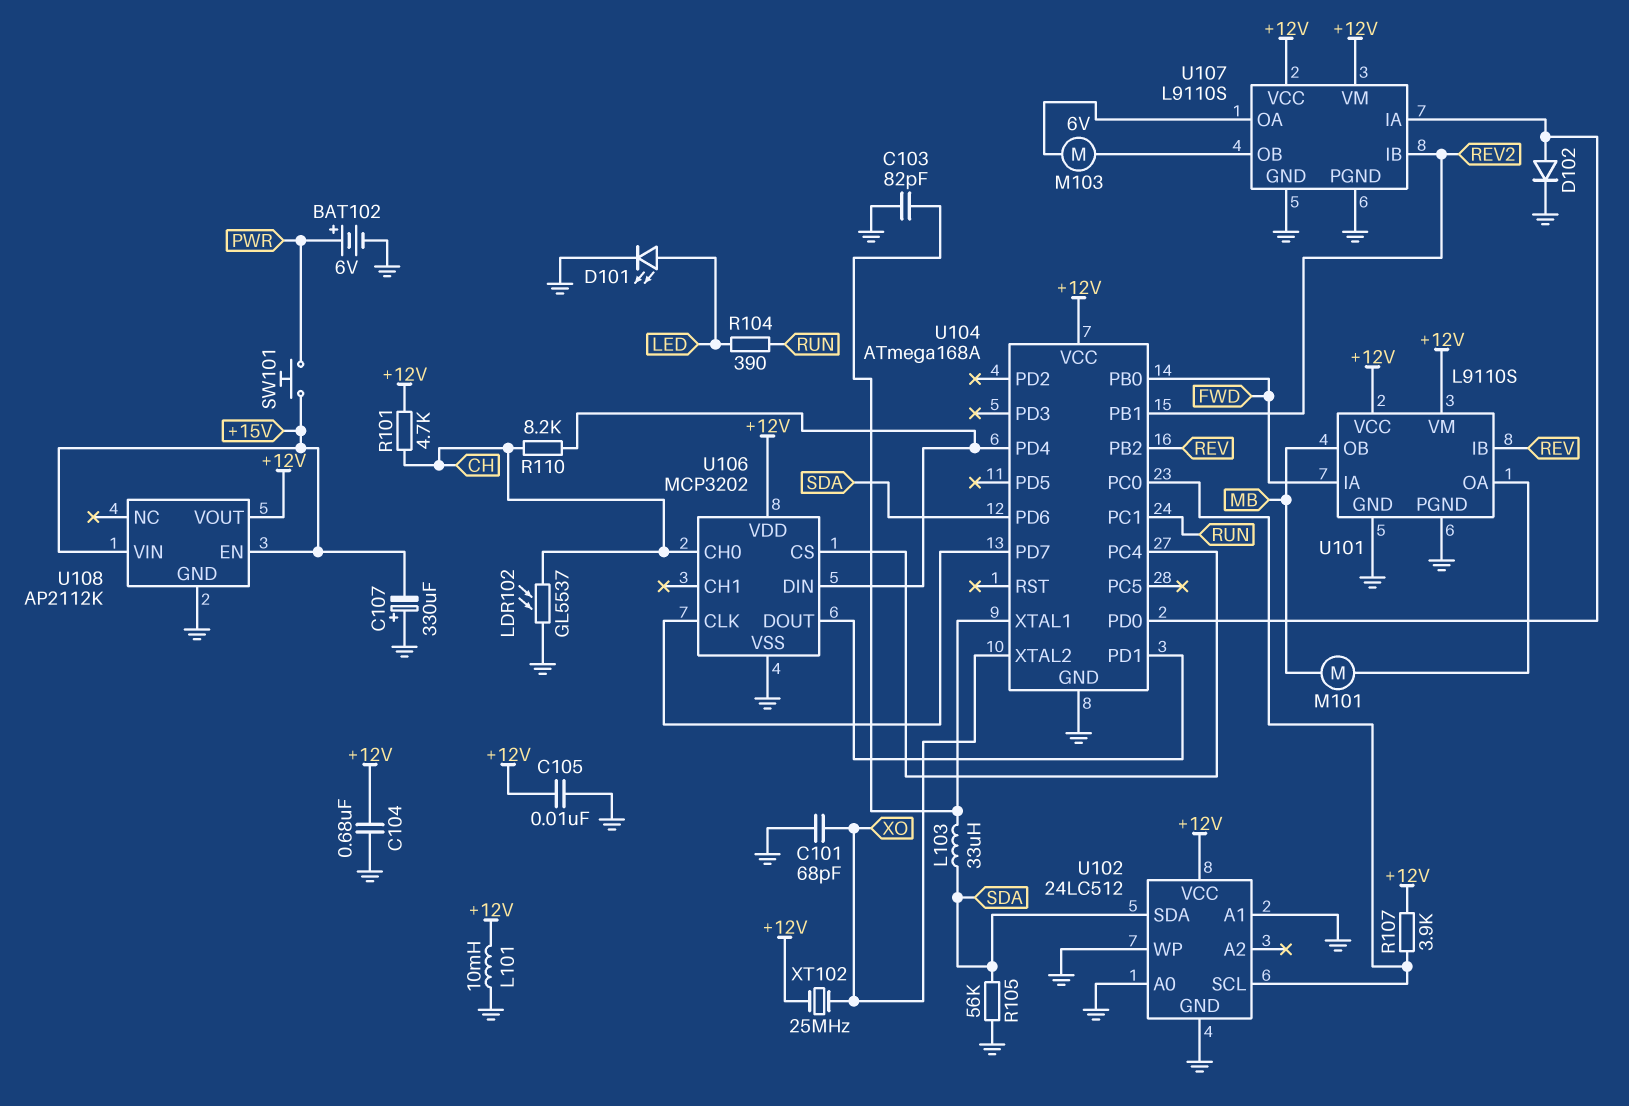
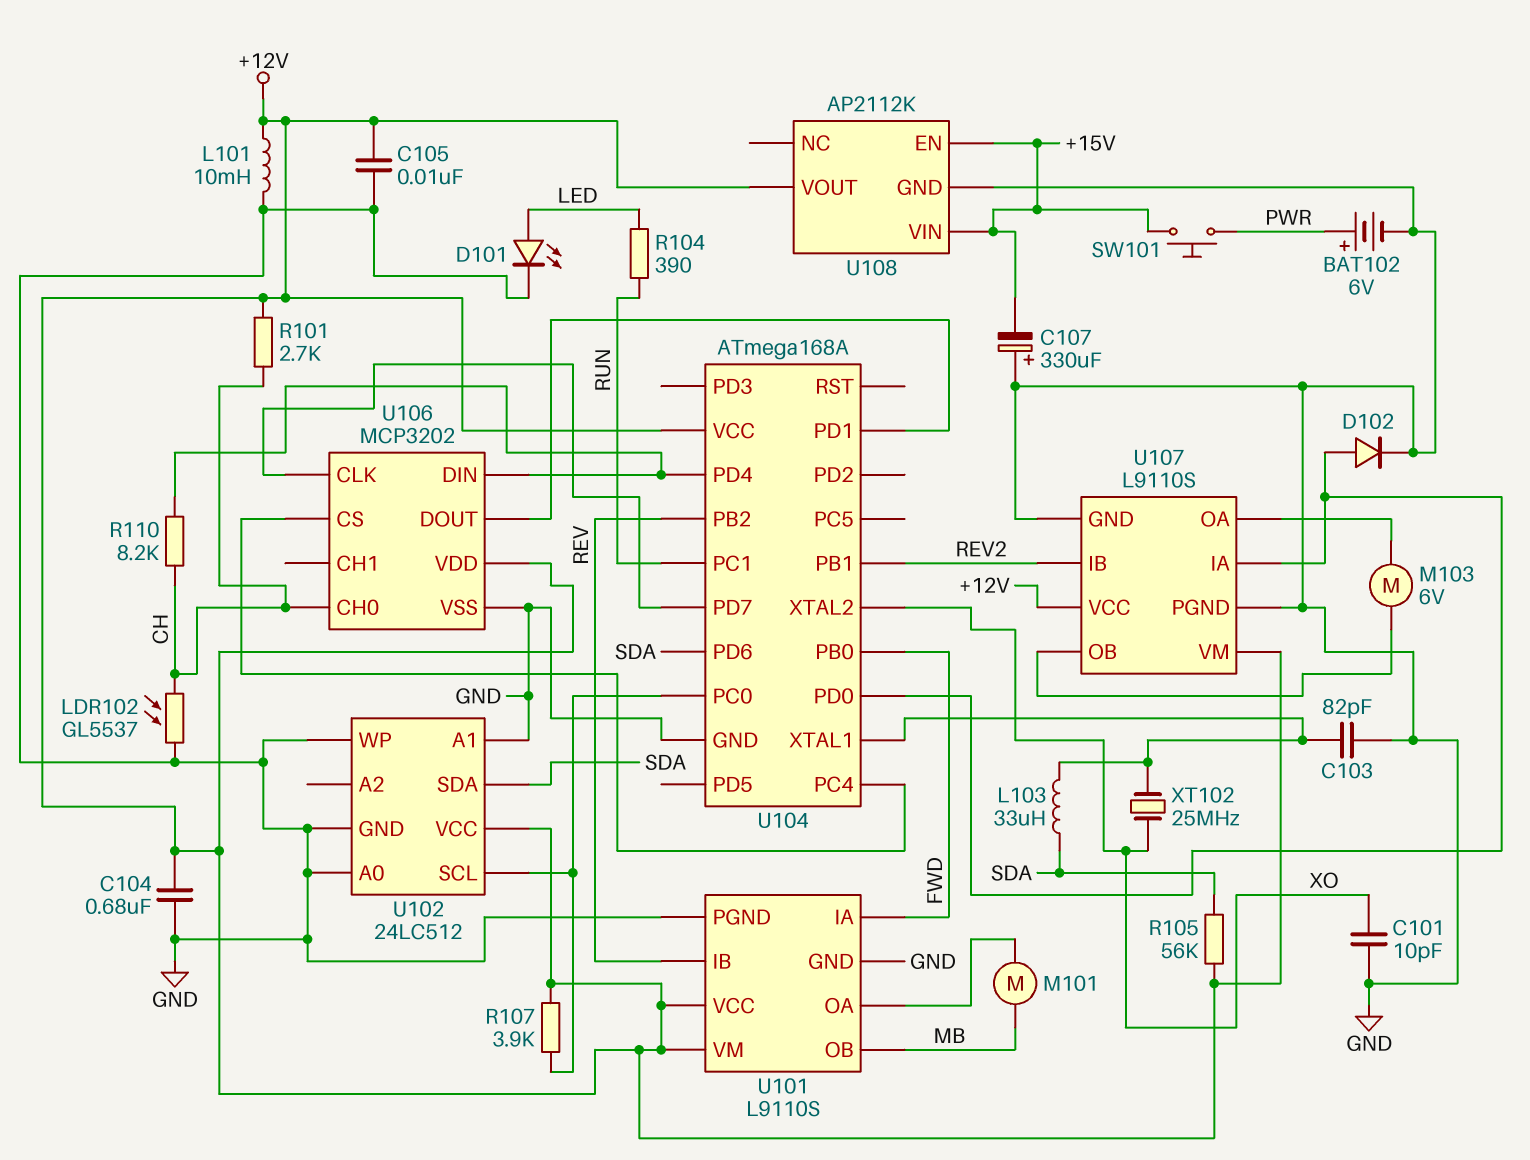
C101: 68pF (GND, XO) -> 10pF (GND, XO)
R101: 4.7k (+12V, CH) -> 2.7k (+12V, CH)
R105: 56k (GND, SDA) -> 56k (+12V, SDA)
XT102: 25MHz (+12V, XO) -> 25MHz (U104/XTAL1, XO)

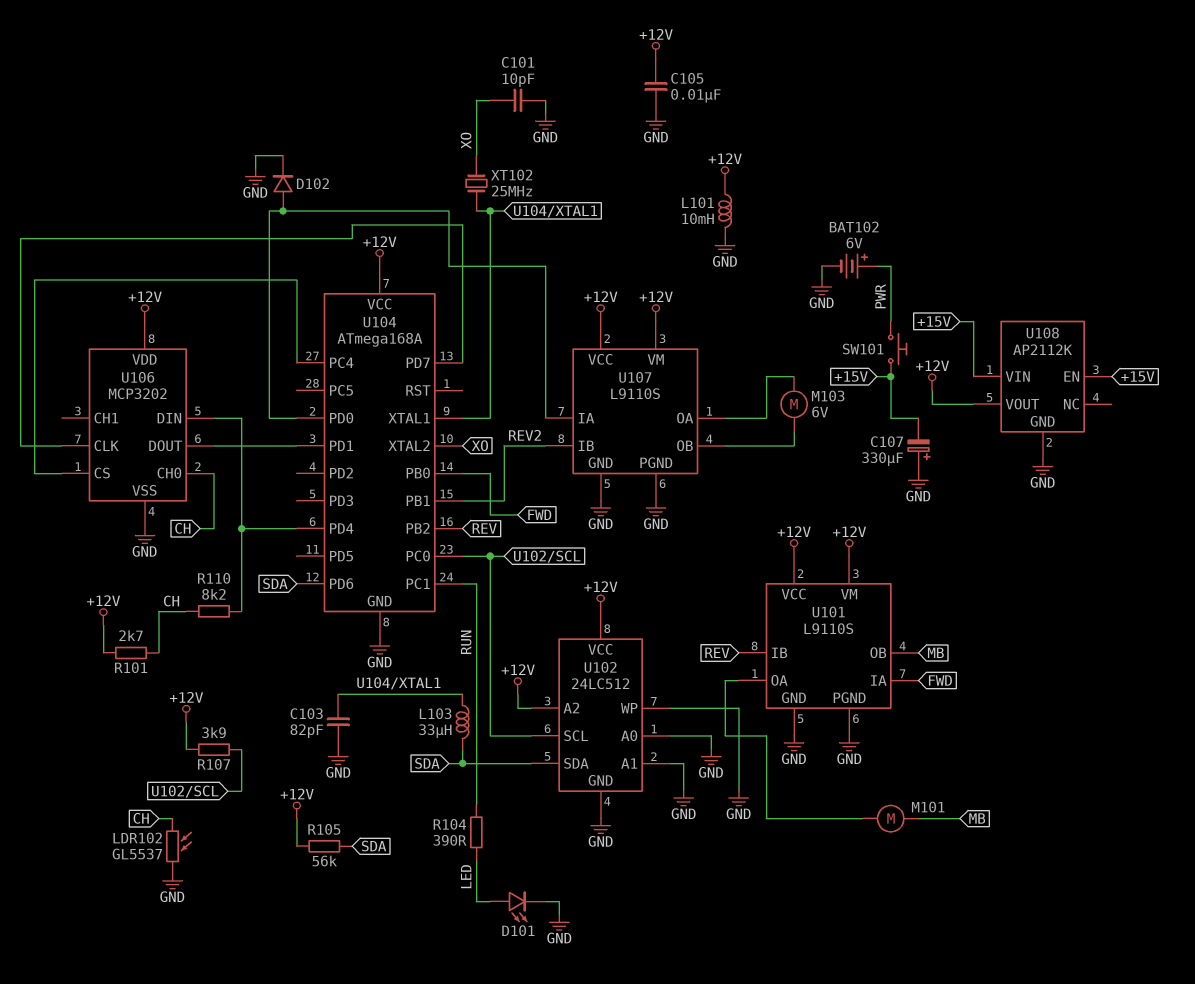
C104: 680nF (+12V, GND) -> none
U102 pin A2: none -> +12V

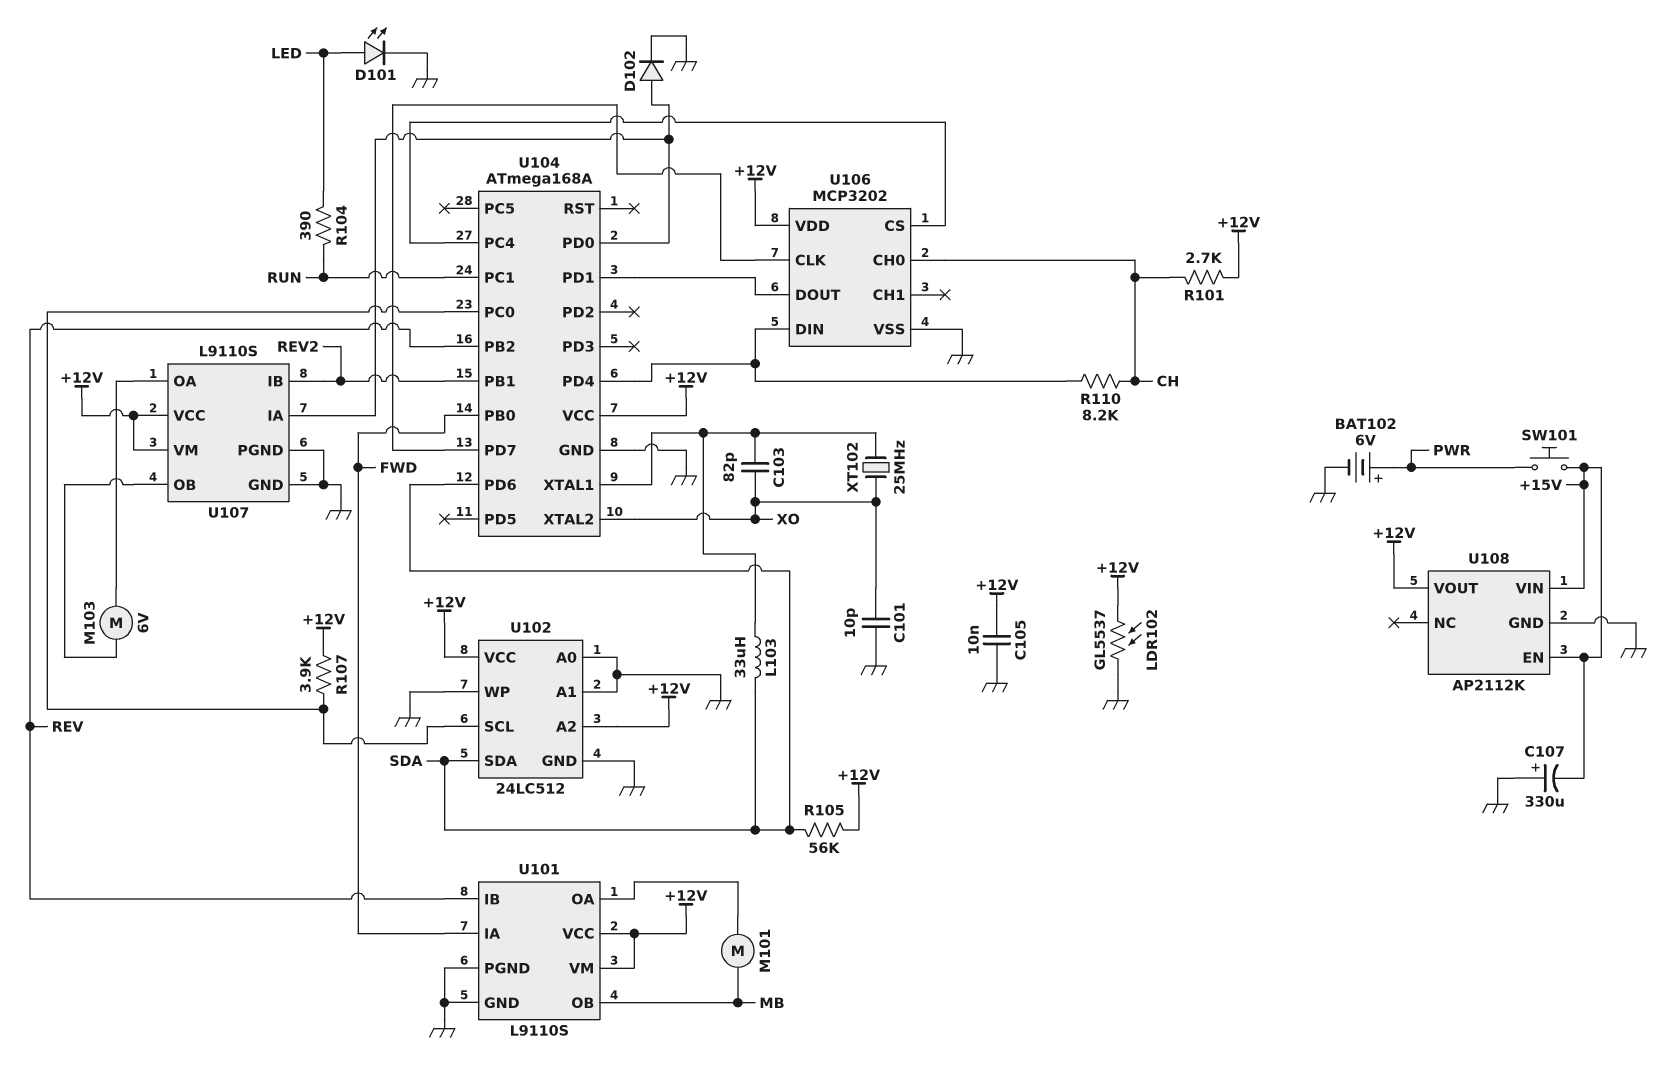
C103: 82pF (GND, U104/XTAL1) -> 82pF (U104/XTAL1, XO)
L101: 10mH (+12V, GND) -> none
LDR102: GL5537 (CH, GND) -> GL5537 (+12V, GND)

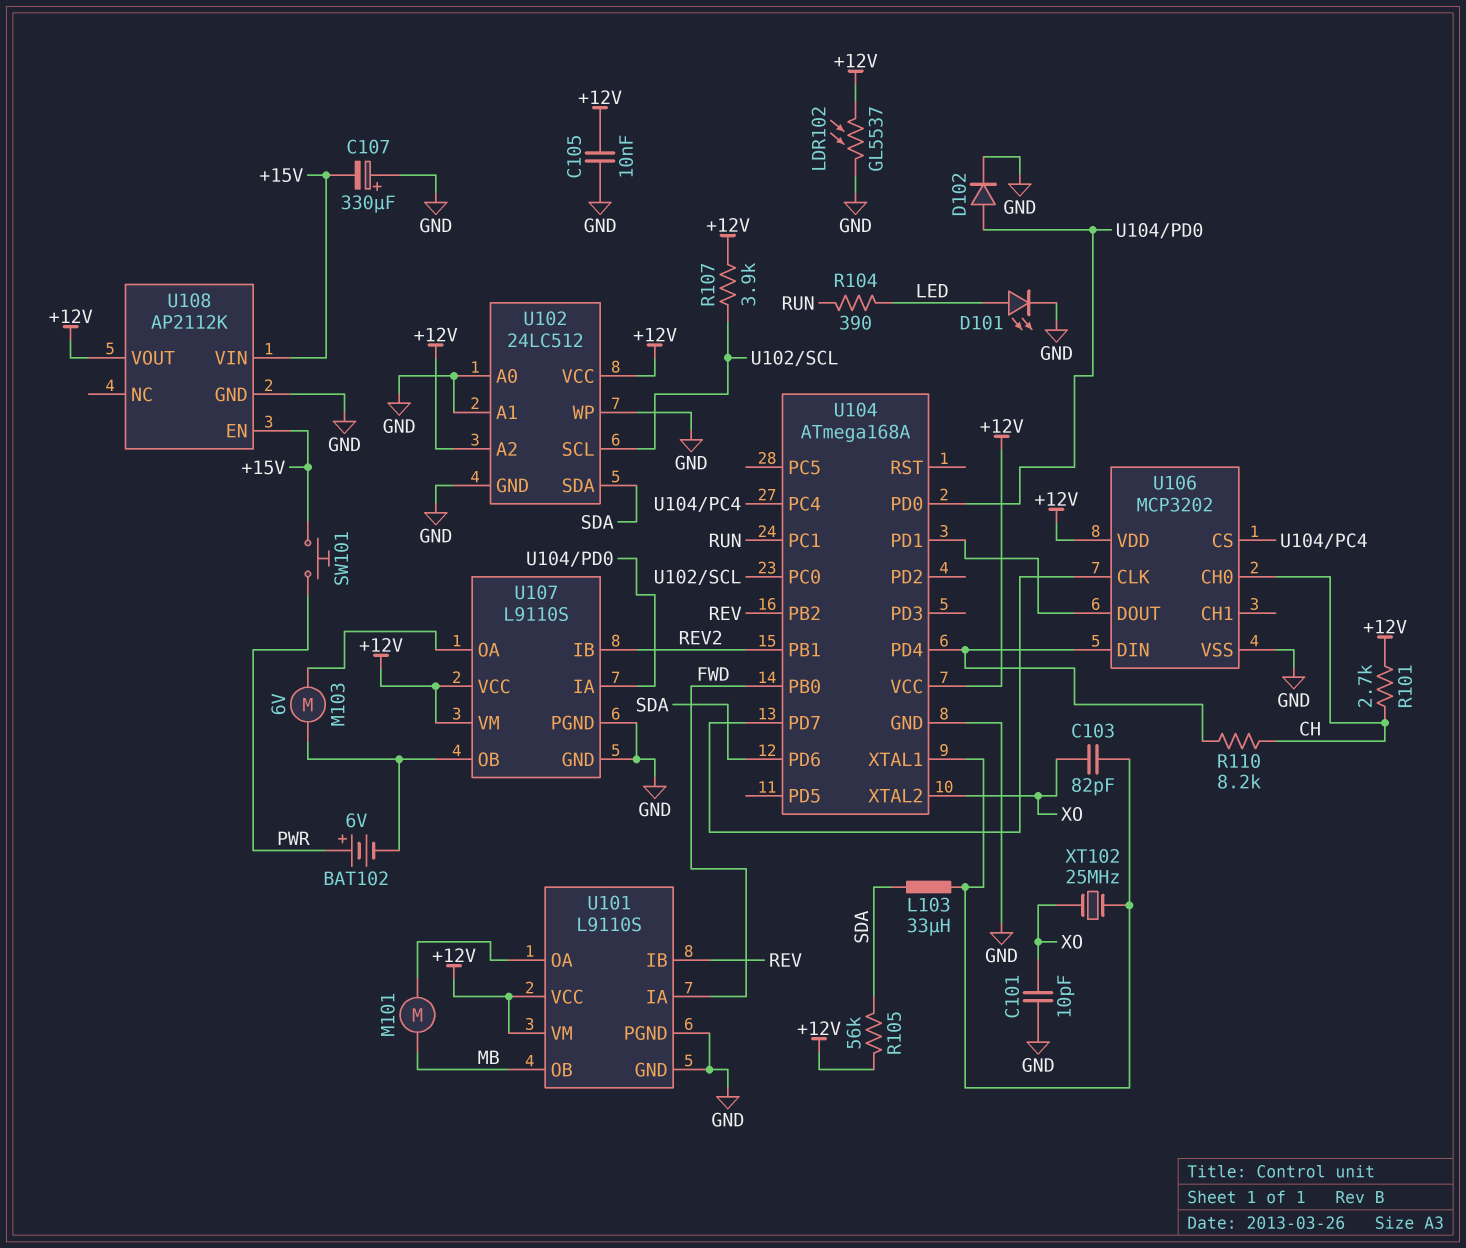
BAT102: 6V (plus PWR, minus GND) -> 6V (plus PWR, minus U107/OB)

